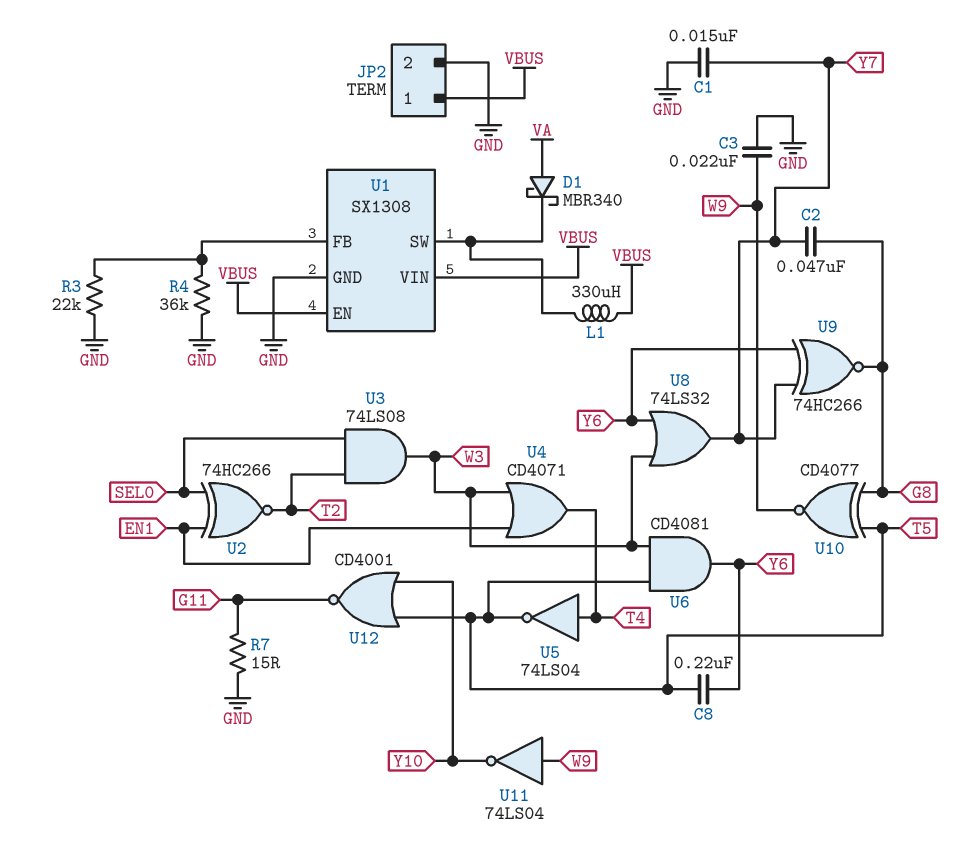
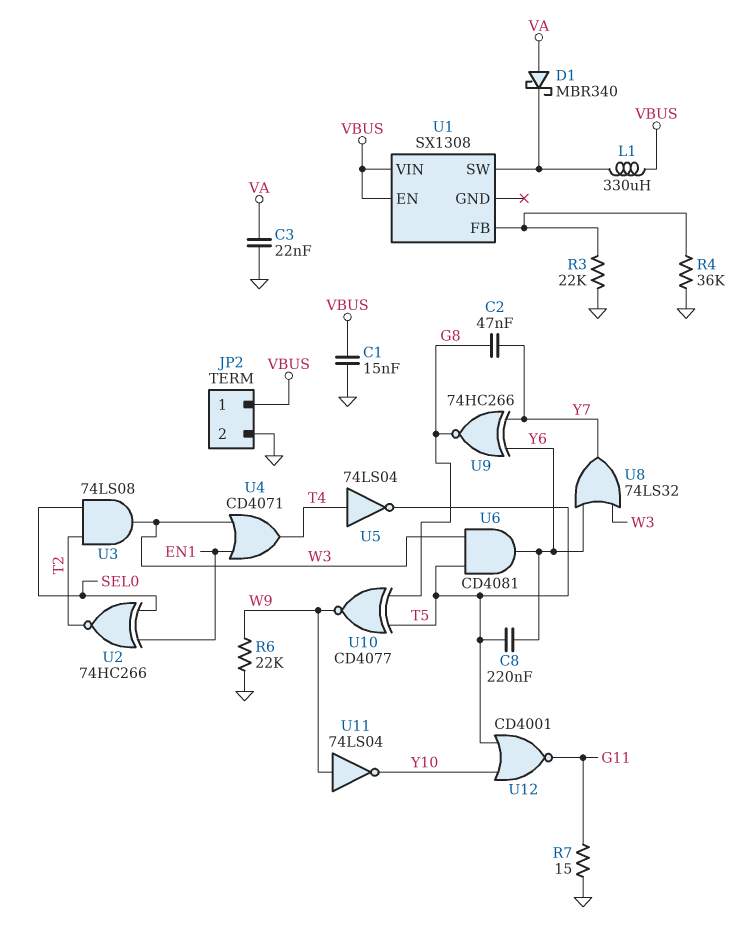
C1: 15nF (GND, Y7) -> 15nF (GND, VBUS)
C3: 22nF (GND, W9) -> 22nF (GND, VA)
R6: none -> 22k (GND, W9)
U1 pin GND: GND -> none

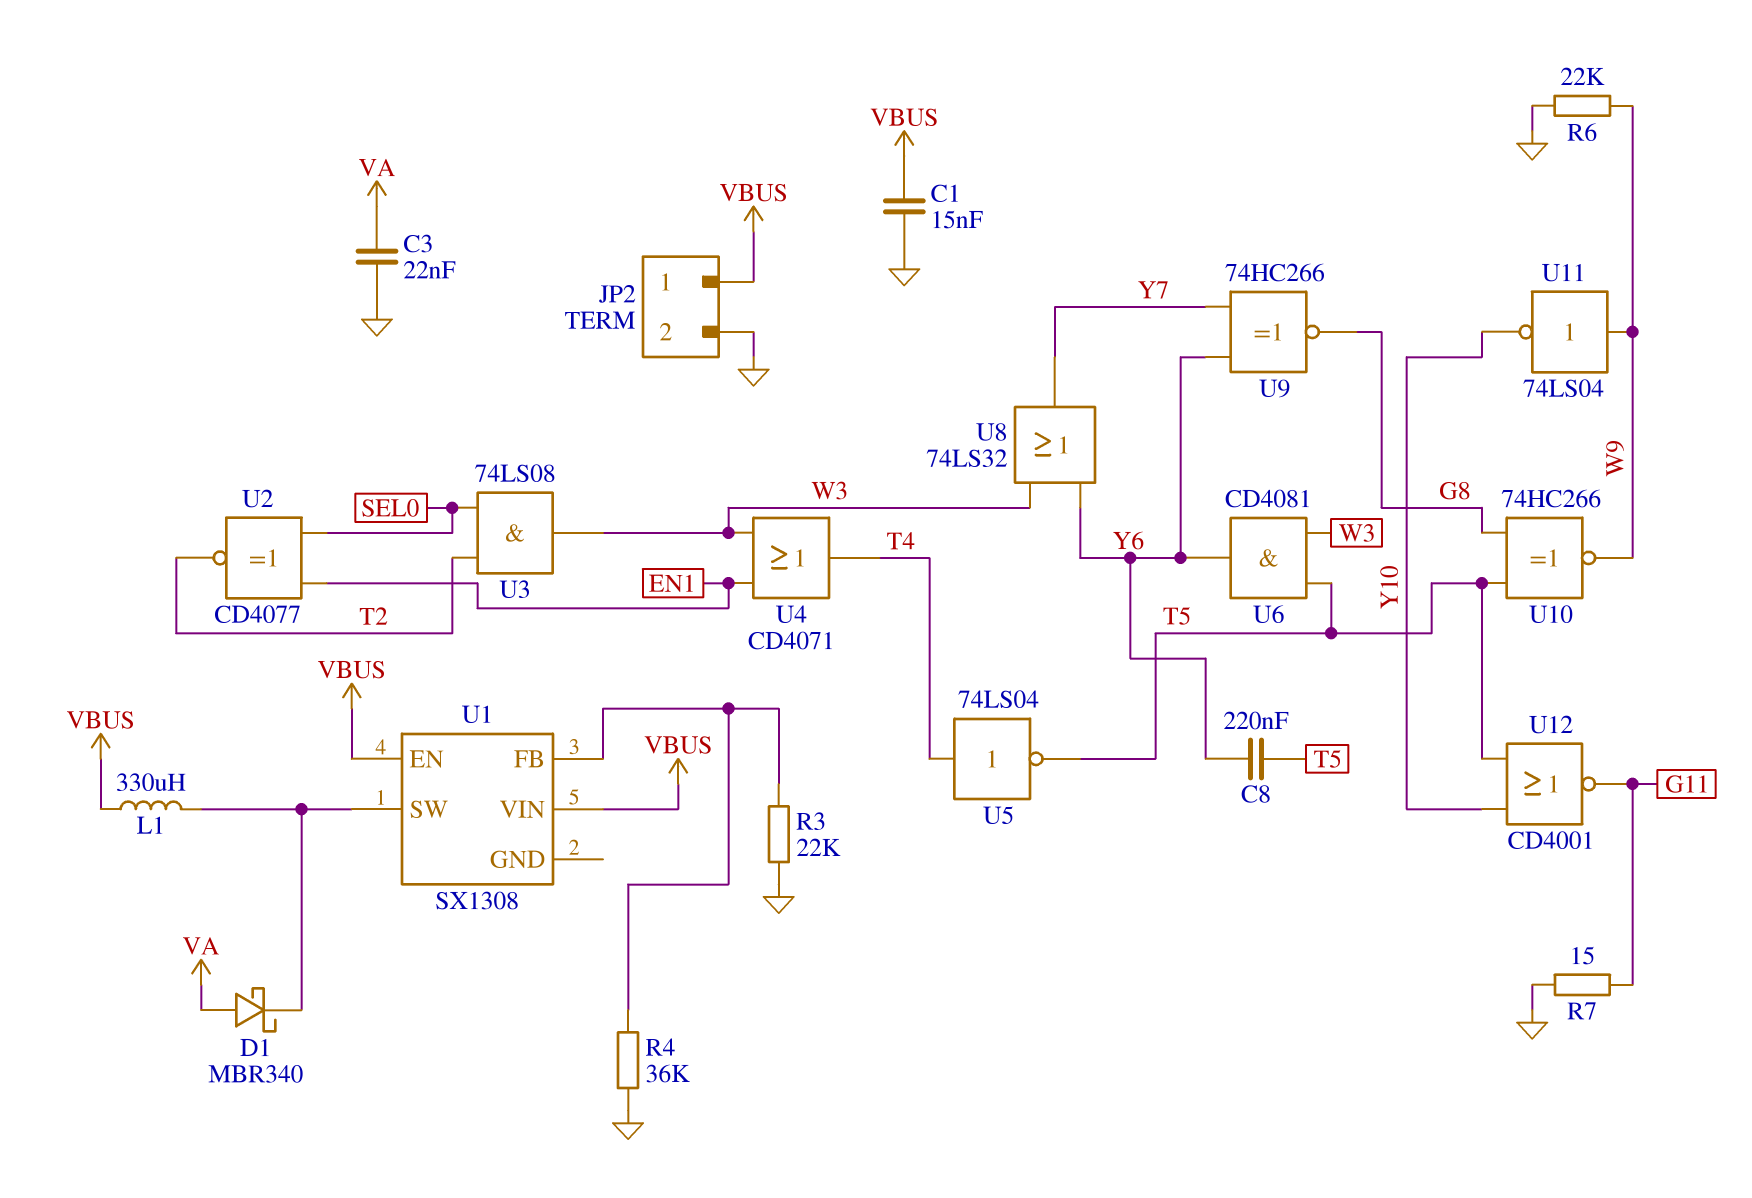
C2: 47nF (G8, Y7) -> none
U2: XNOR 74HC266 (in EN1, in SEL0, out T2) -> XNOR CD4077 (in EN1, in SEL0, out T2)
U10: XNOR CD4077 (in G8, in T5, out W9) -> XNOR 74HC266 (in G8, in T5, out W9)

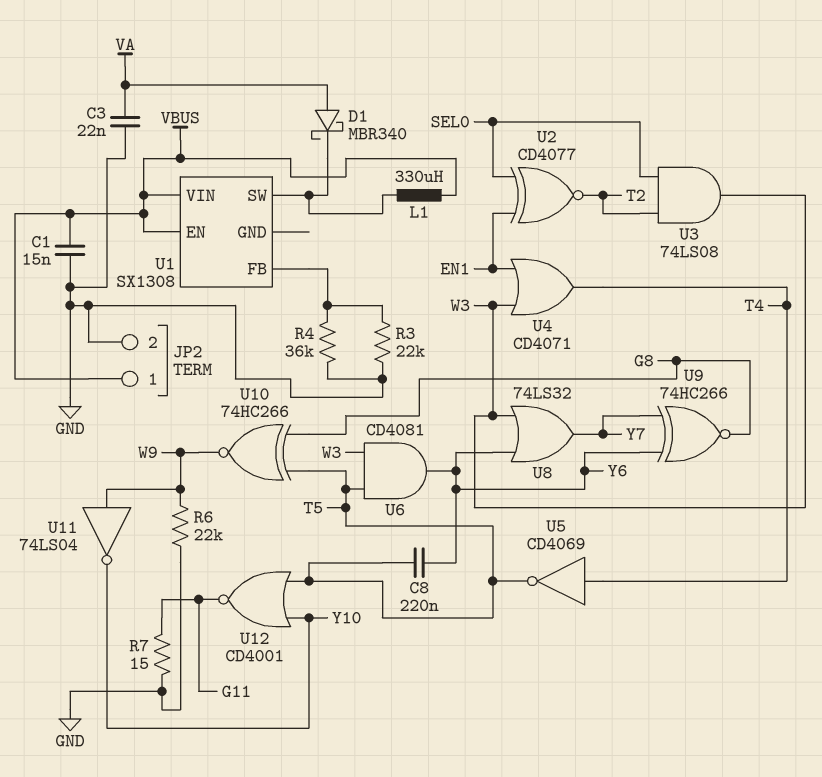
U5: NOT 74LS04 (in T4, out T5) -> NOT CD4069 (in T4, out T5)

